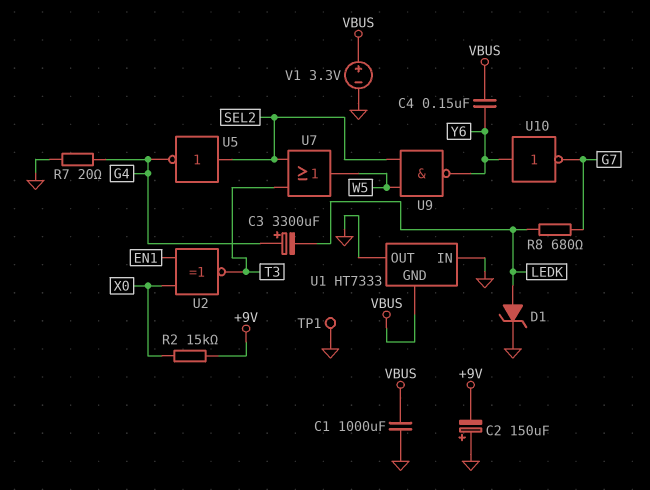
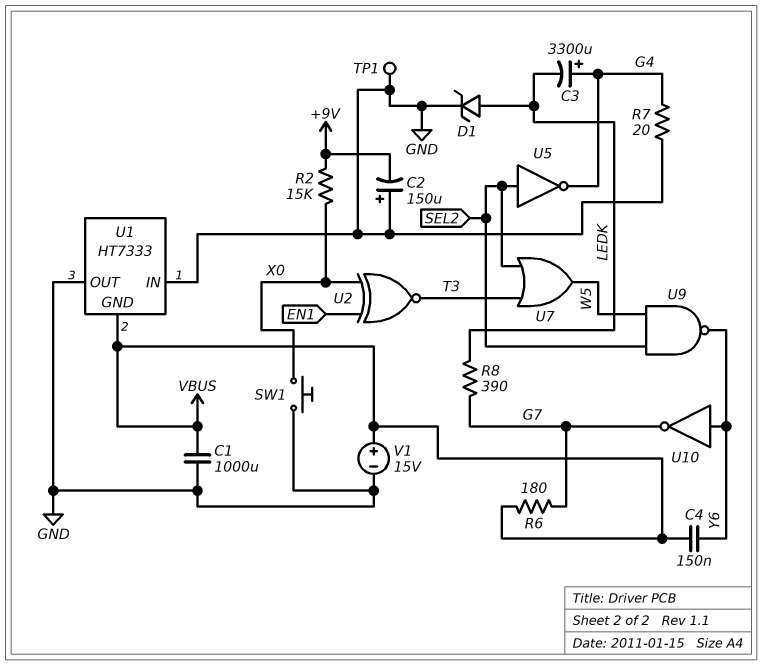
R6: none -> 180 (G7, VBUS)
R8: 680 (G7, LEDK) -> 390 (G7, LEDK)
SW1: none -> button (GND, X0)
V1: 3.3V (plus VBUS, minus GND) -> 15V (plus VBUS, minus GND)

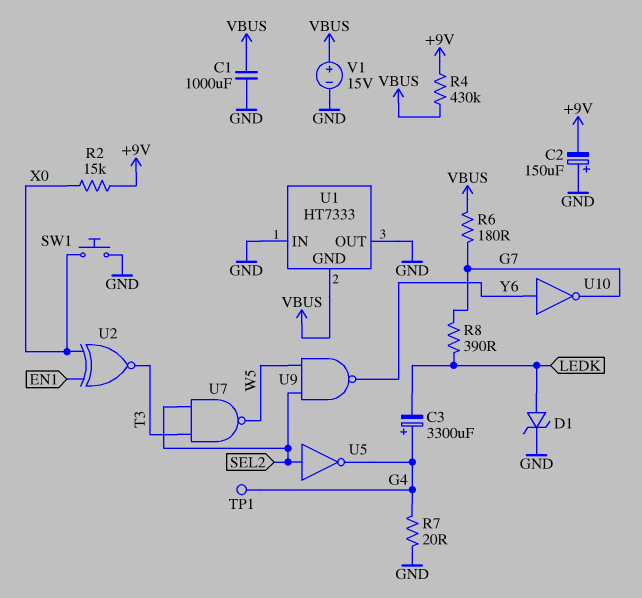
C4: 150nF (VBUS, Y6) -> none
R4: none -> 430k (+9V, VBUS)
TP1: test point (GND) -> test point (G4)
U7: OR (in SEL2, in T3, out W5) -> NAND (in SEL2, in T3, out W5)

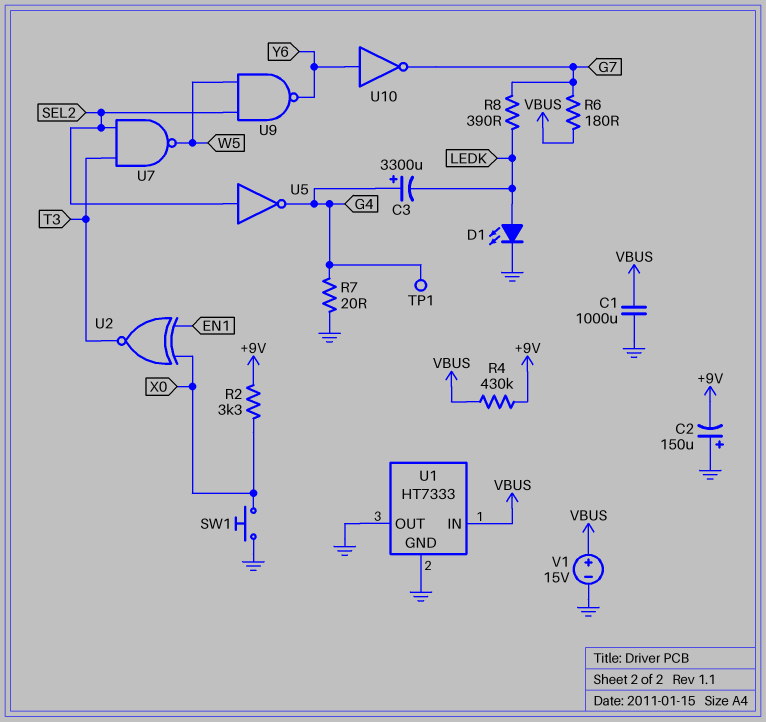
D1: zener (A LEDK, K GND) -> LED (A LEDK, K GND)
R2: 15k (+9V, X0) -> 3.3k (+9V, X0)
U1 pin GND: VBUS -> GND
U1 pin IN: GND -> VBUS

